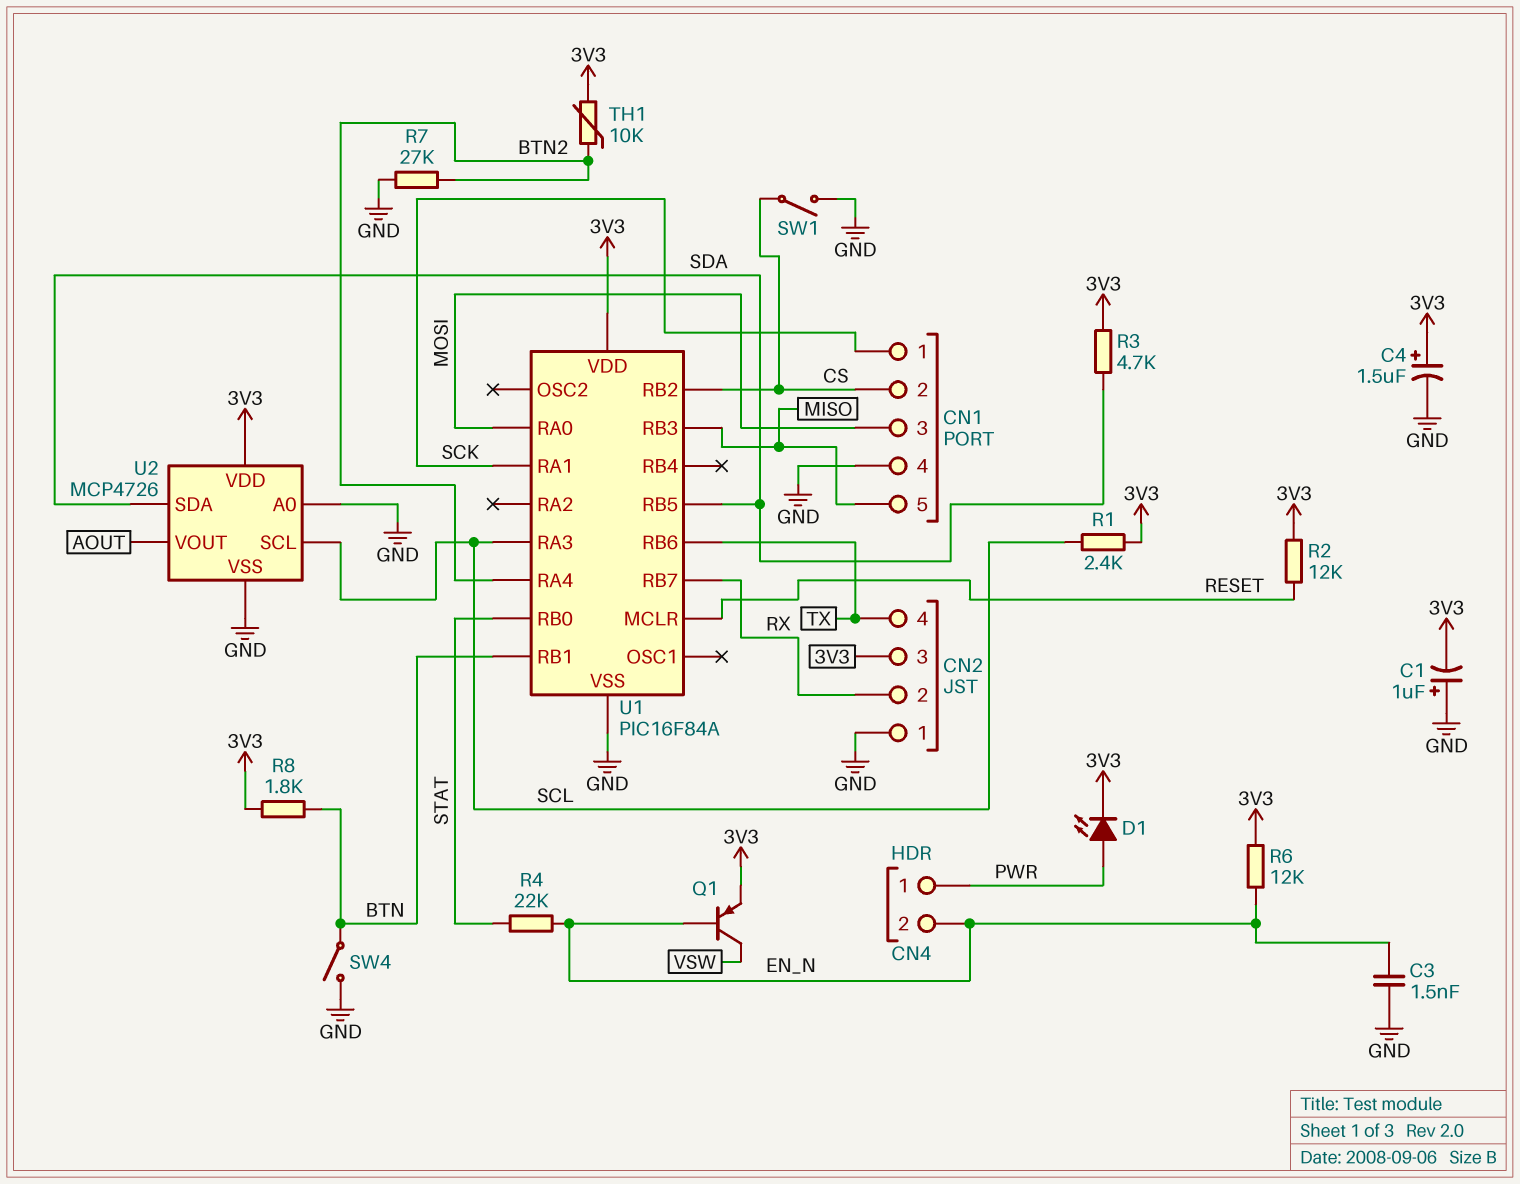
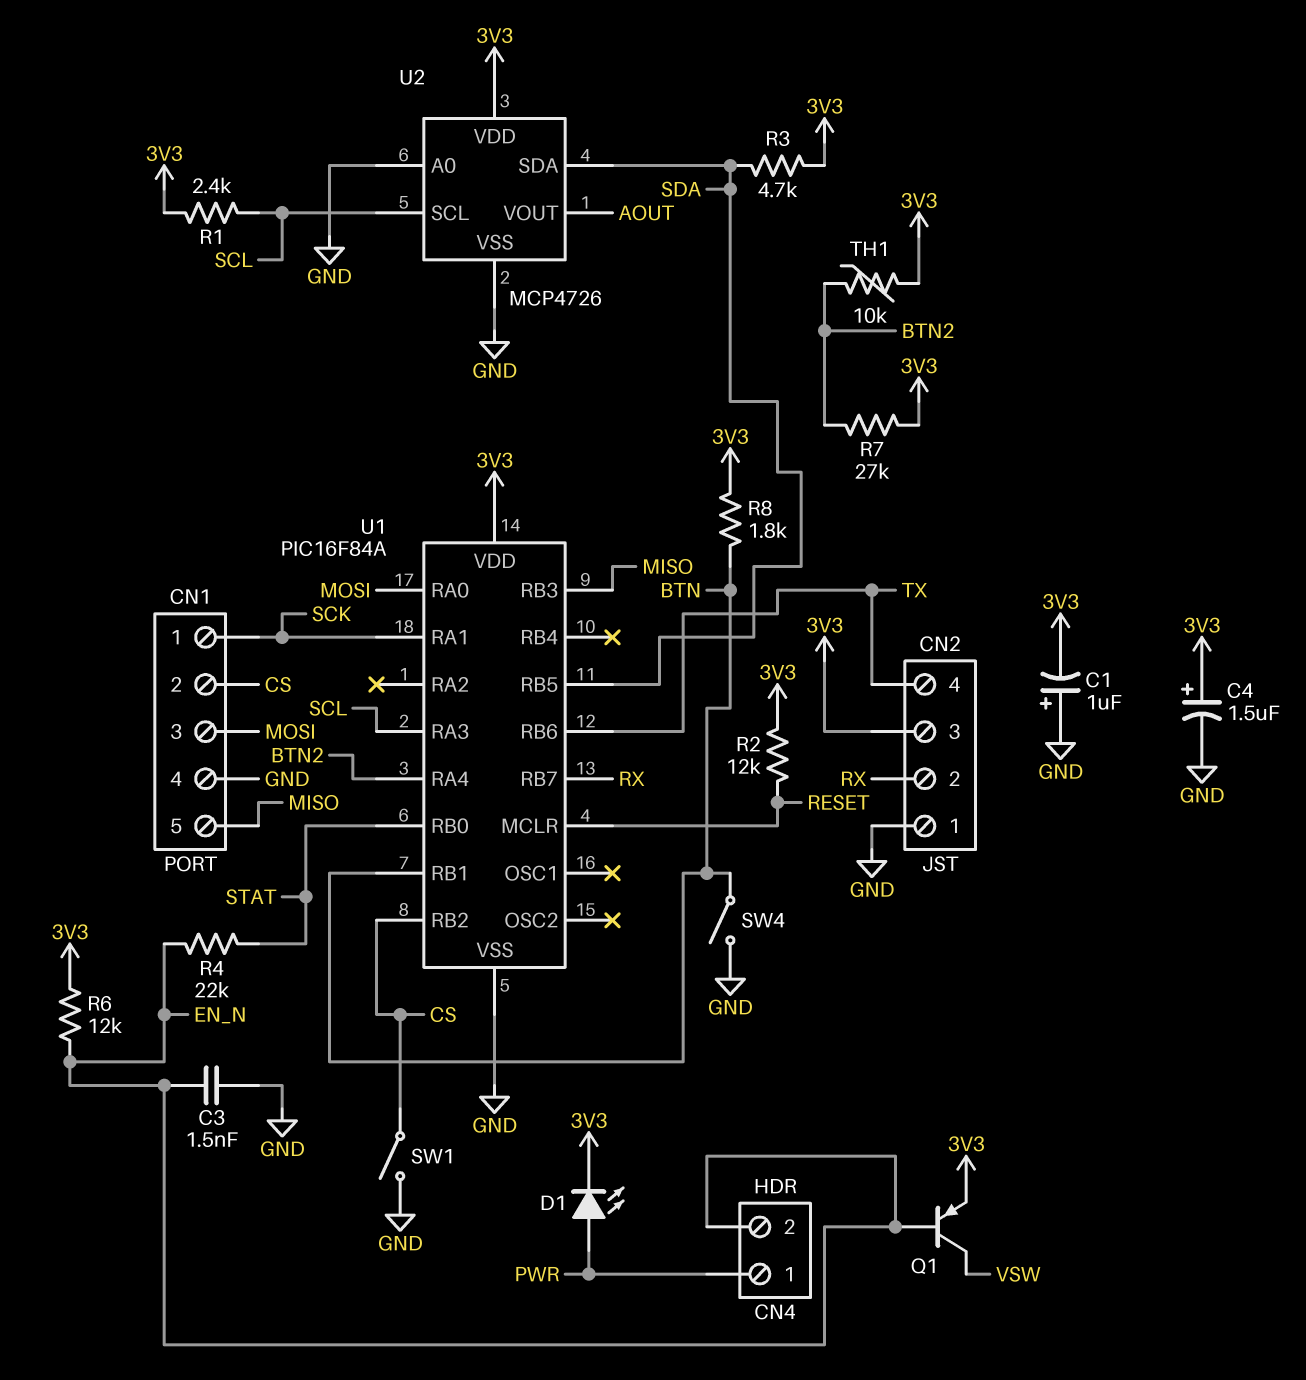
R7: 27k (BTN2, GND) -> 27k (3V3, BTN2)

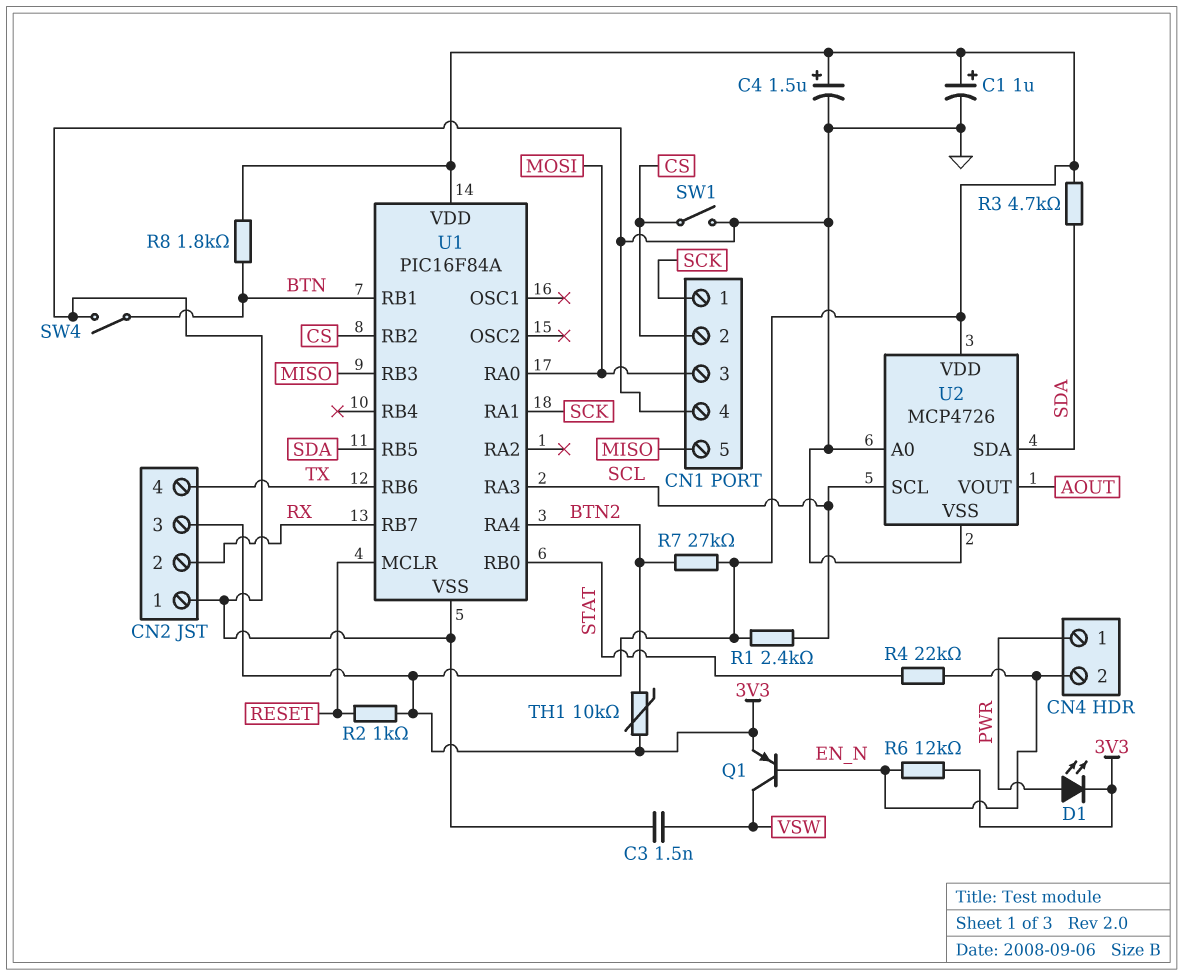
C1: 1uF (plus GND, minus 3V3) -> 1uF (plus 3V3, minus GND)
C3: 1.5nF (EN_N, GND) -> 1.5nF (GND, VSW)
R2: 12k (3V3, RESET) -> 1k (3V3, RESET)

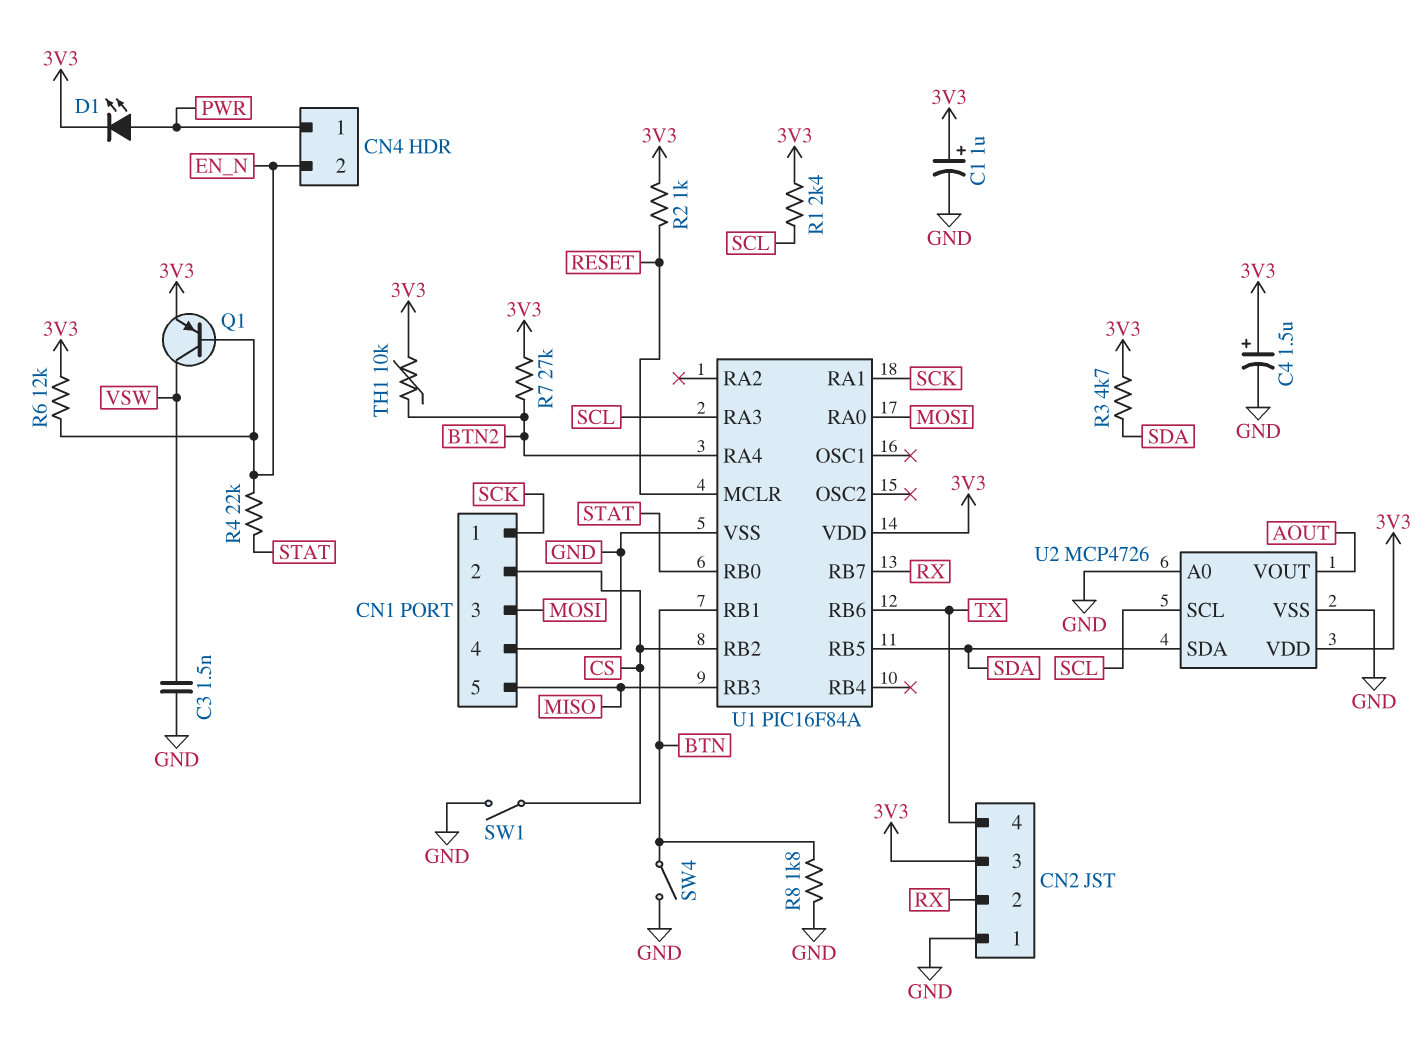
R8: 1.8k (3V3, BTN) -> 1.8k (BTN, GND)

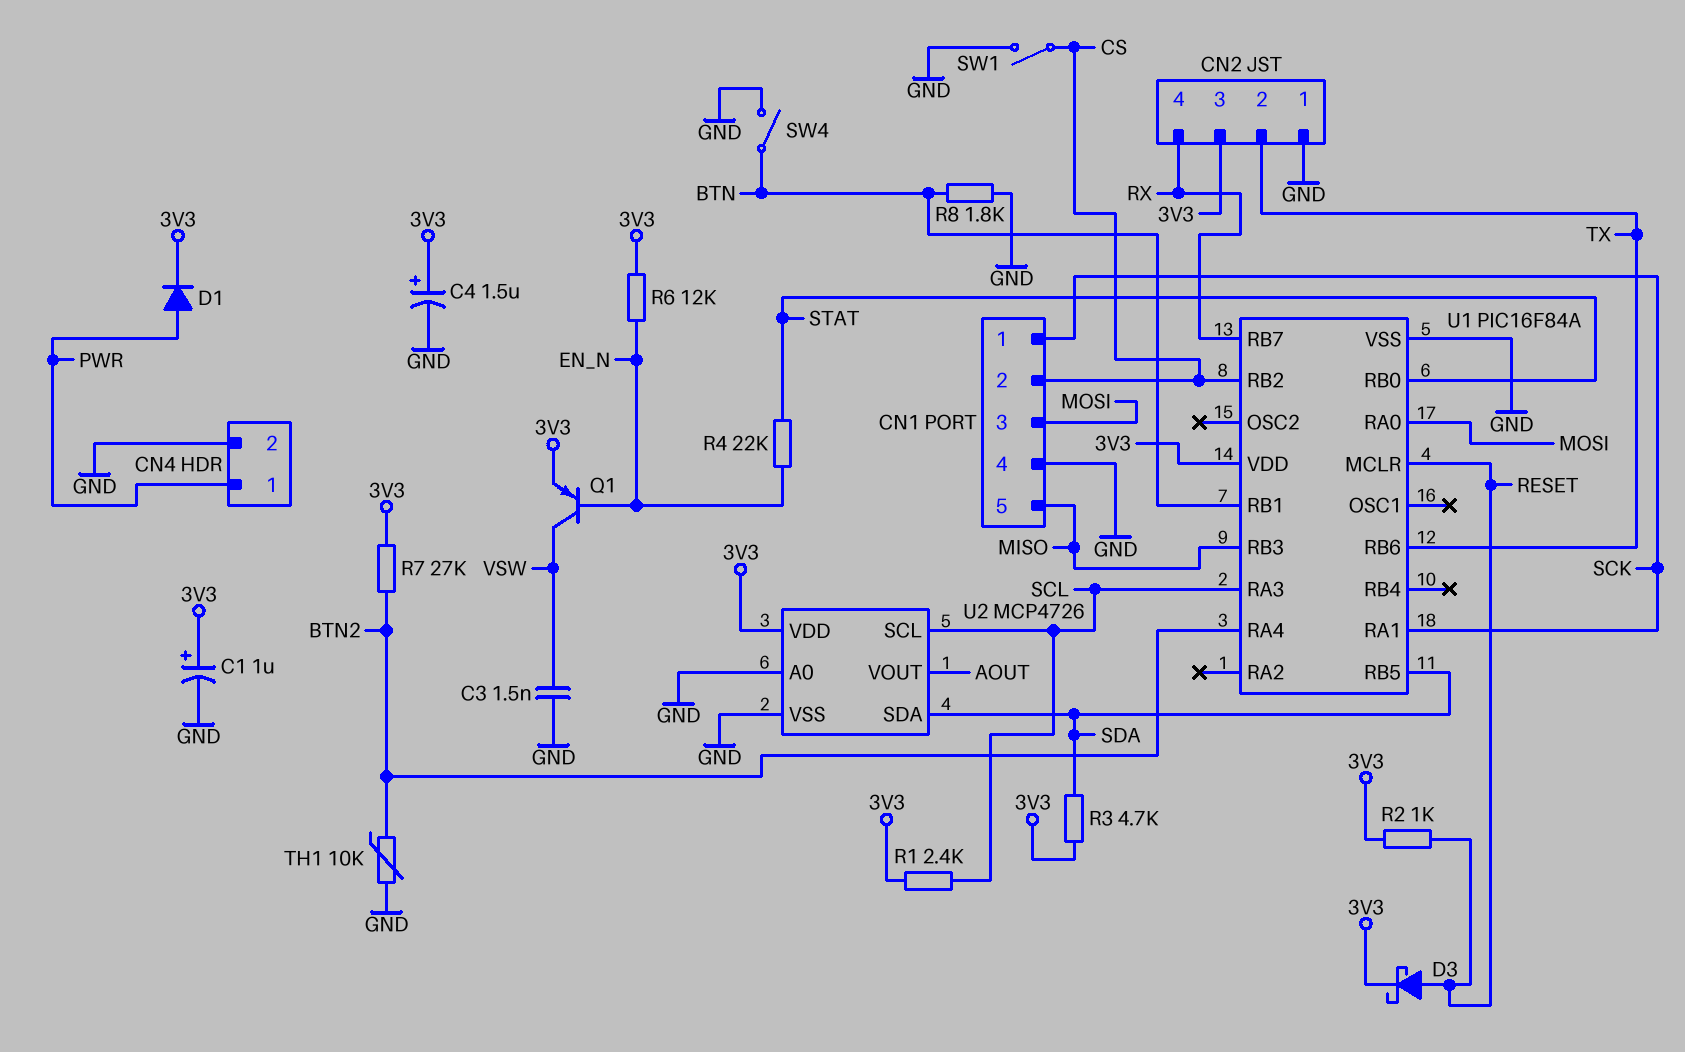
CN2 pin 2: RX -> TX
CN2 pin 4: TX -> RX
CN4 pin 2: EN_N -> GND
D1: LED (A PWR, K 3V3) -> diode (A PWR, K 3V3)
D3: none -> schottky (A RESET, K 3V3)
TH1: 10k (3V3, BTN2) -> 10k (BTN2, GND)

